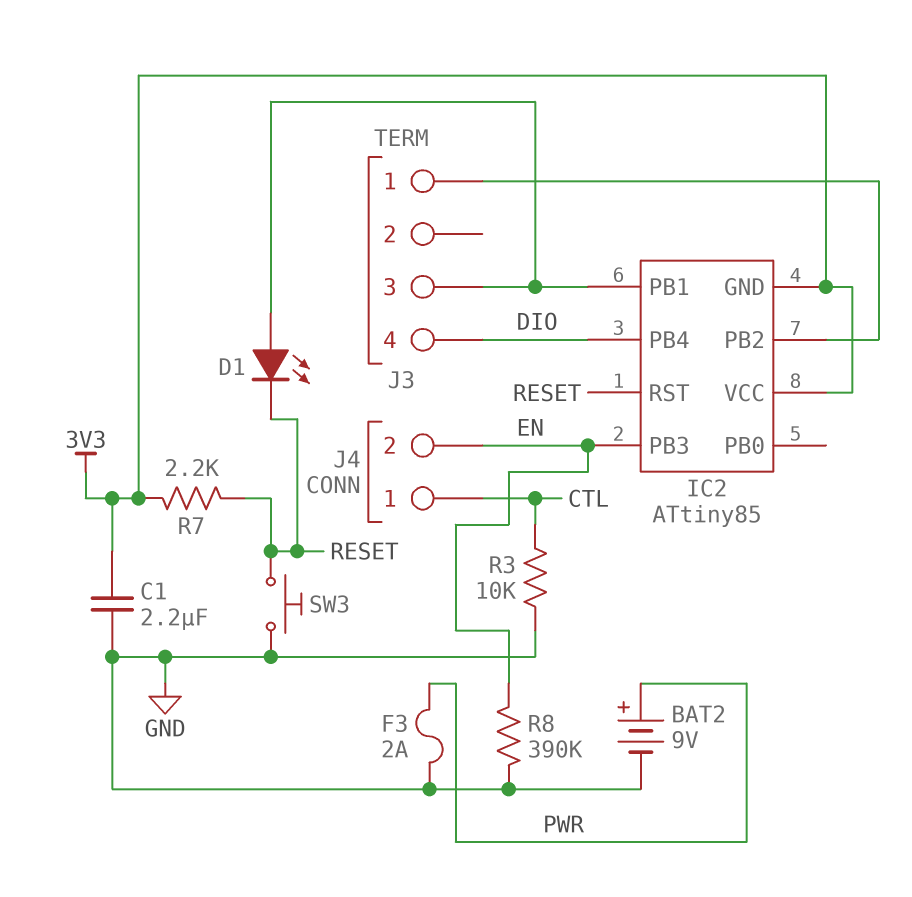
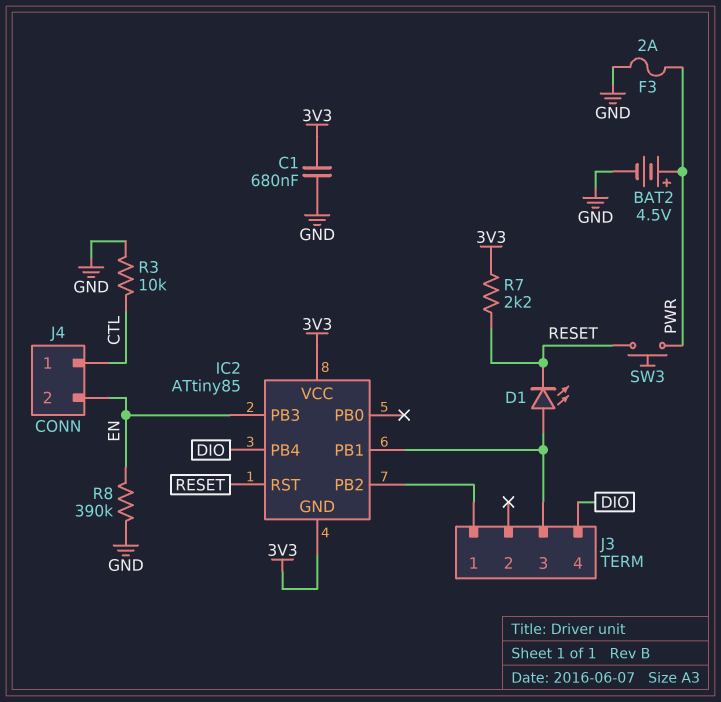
BAT2: 9V (plus PWR, minus GND) -> 4.5V (plus PWR, minus GND)
C1: 2.2uF (3V3, GND) -> 680nF (3V3, GND)
SW3: button (GND, RESET) -> button (PWR, RESET)

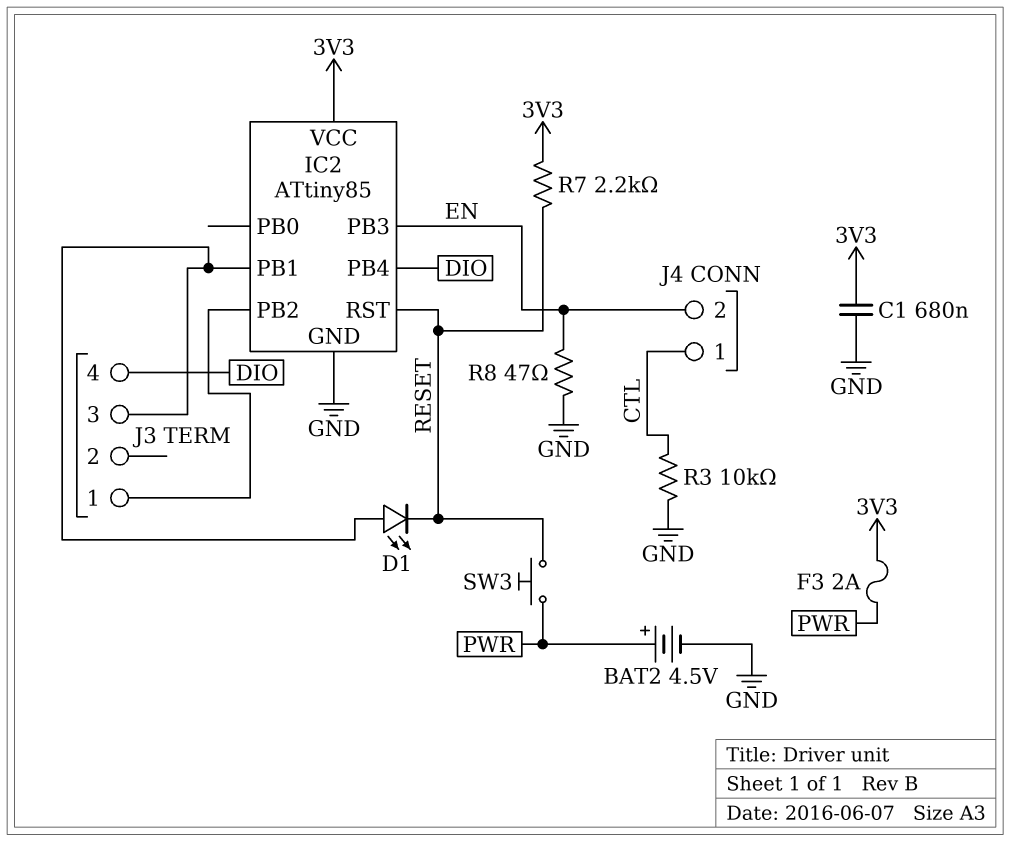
F3: 2A (GND, PWR) -> 2A (3V3, PWR)
IC2 pin GND: 3V3 -> GND
R8: 390k (EN, GND) -> 47 (EN, GND)

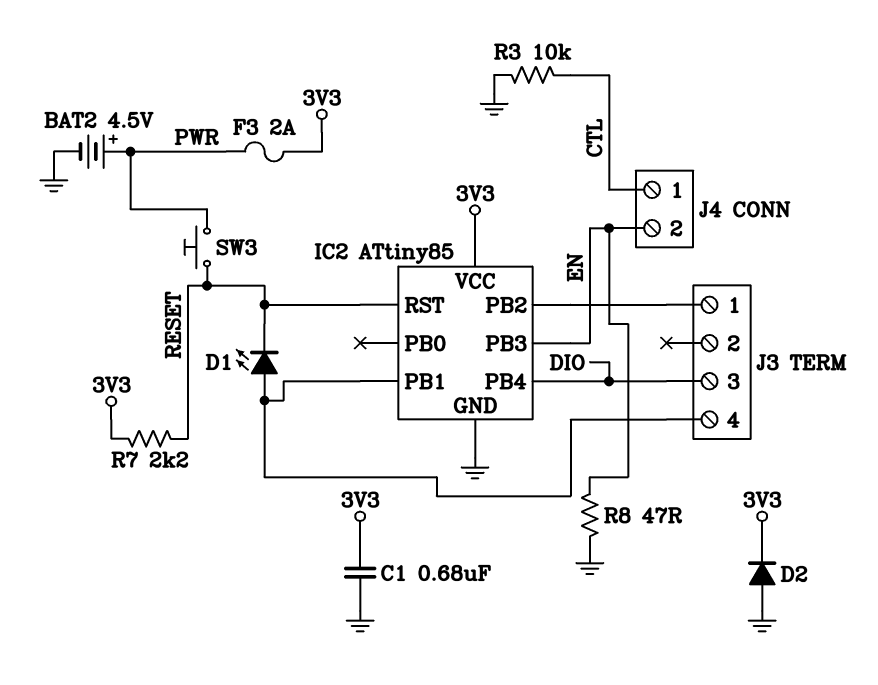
D2: none -> diode (A GND, K 3V3)
J3 pin 3: IC2/PB1 -> DIO
J3 pin 4: DIO -> IC2/PB1

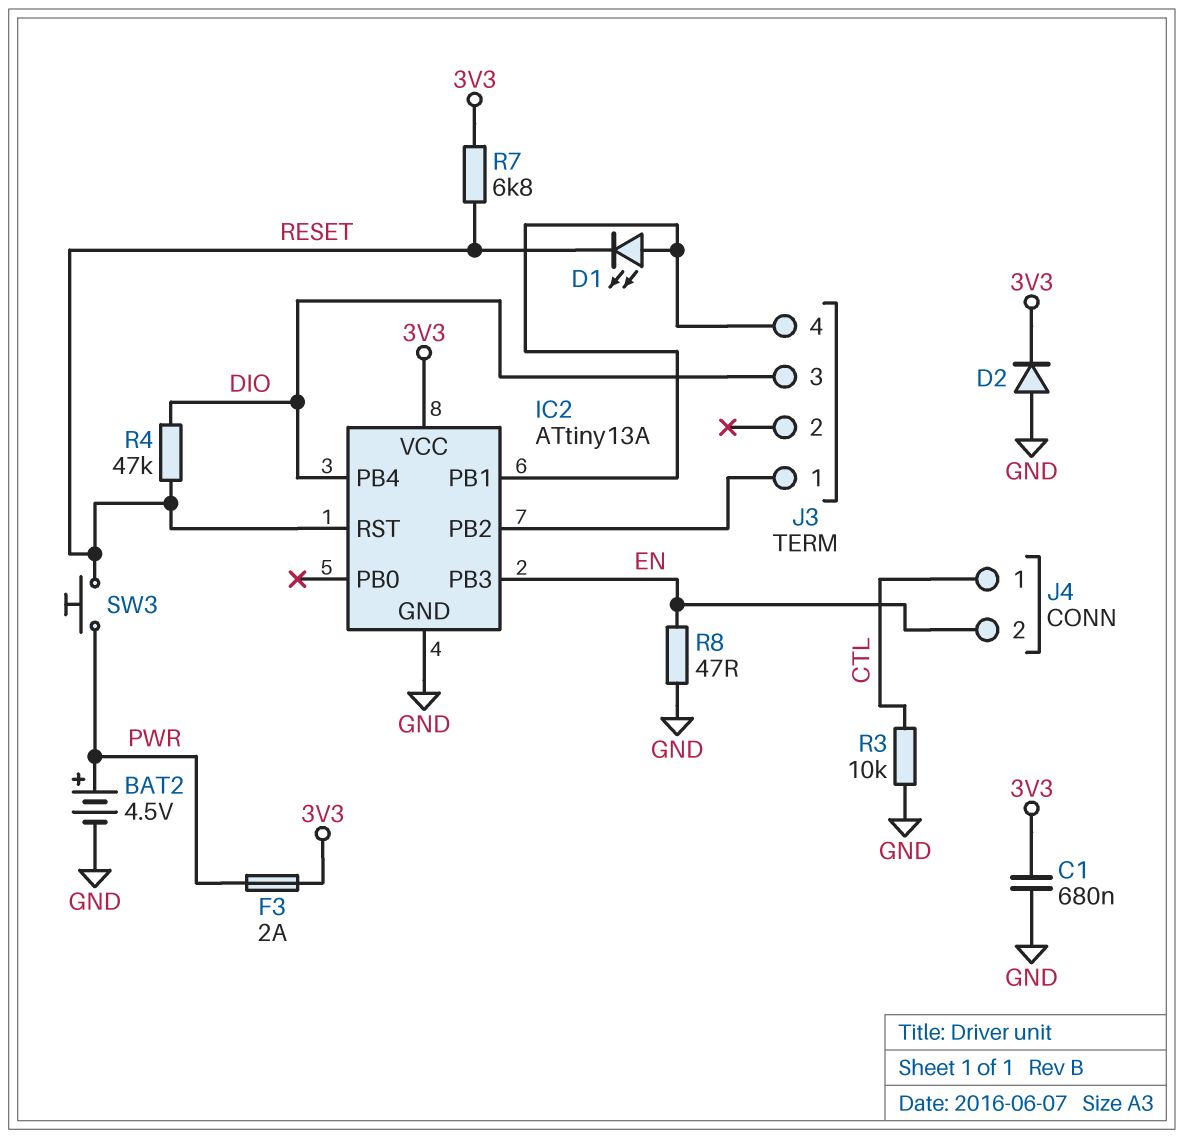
IC2: ATtiny85 -> ATtiny13A
R4: none -> 47k (DIO, RESET)
R7: 2.2k (3V3, RESET) -> 6.8k (3V3, RESET)

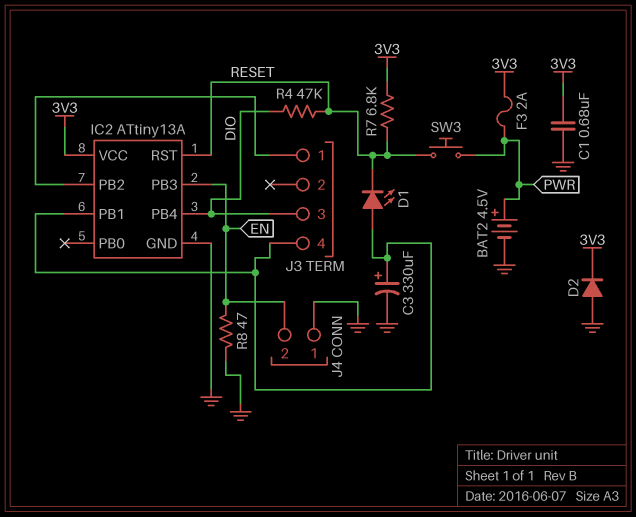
C3: none -> 330uF (plus IC2/PB1, minus GND)
J4 pin 1: CTL -> GND
R3: 10k (CTL, GND) -> none

